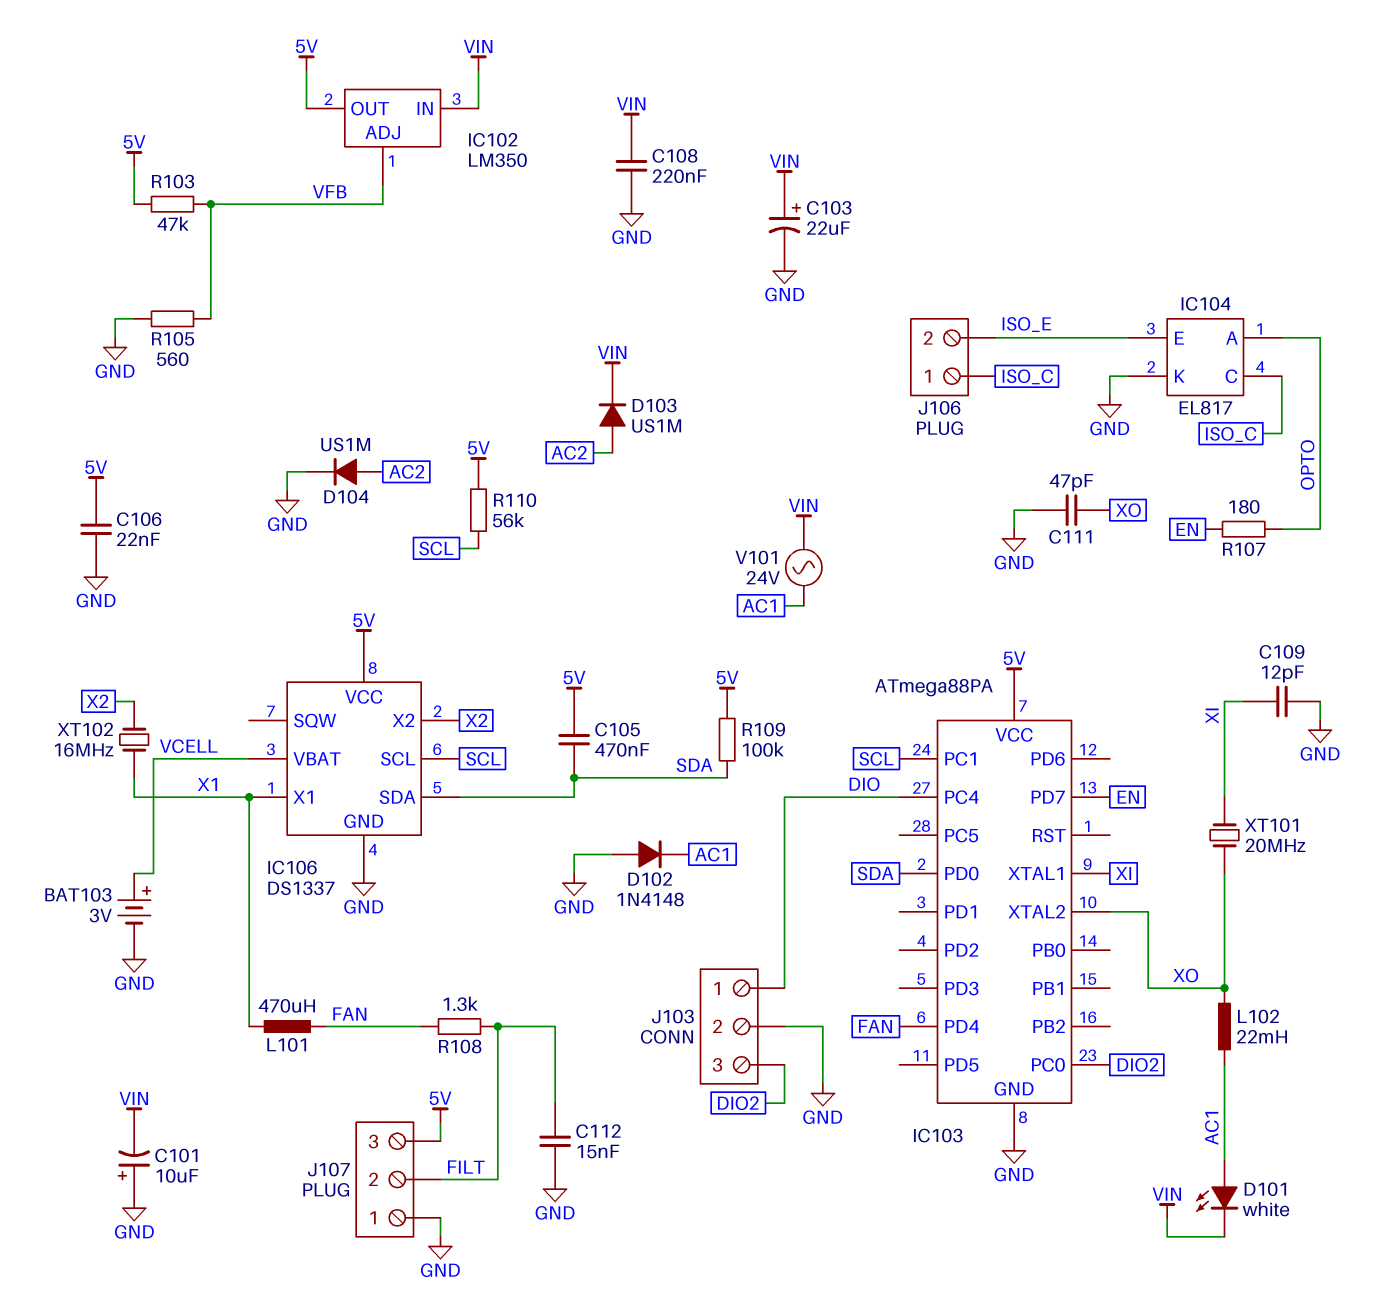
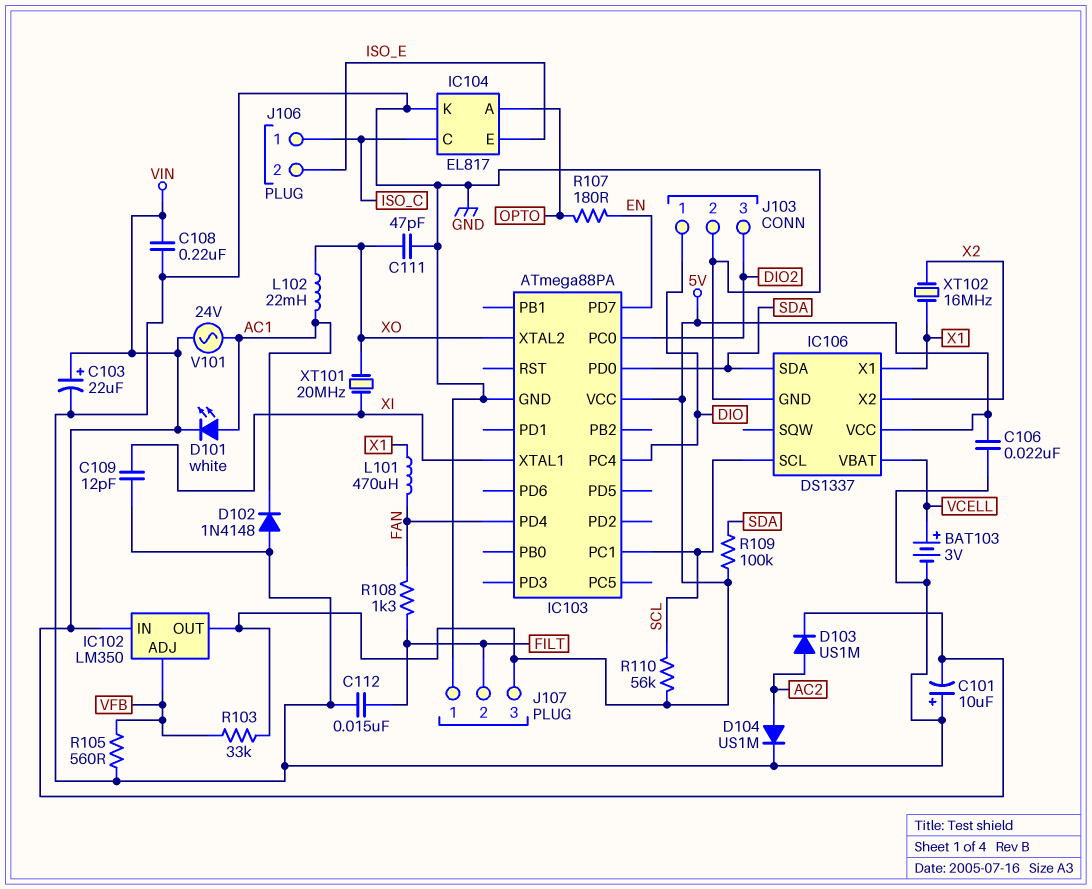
C105: 470nF (5V, SDA) -> none
R103: 47k (5V, VFB) -> 33k (5V, VFB)

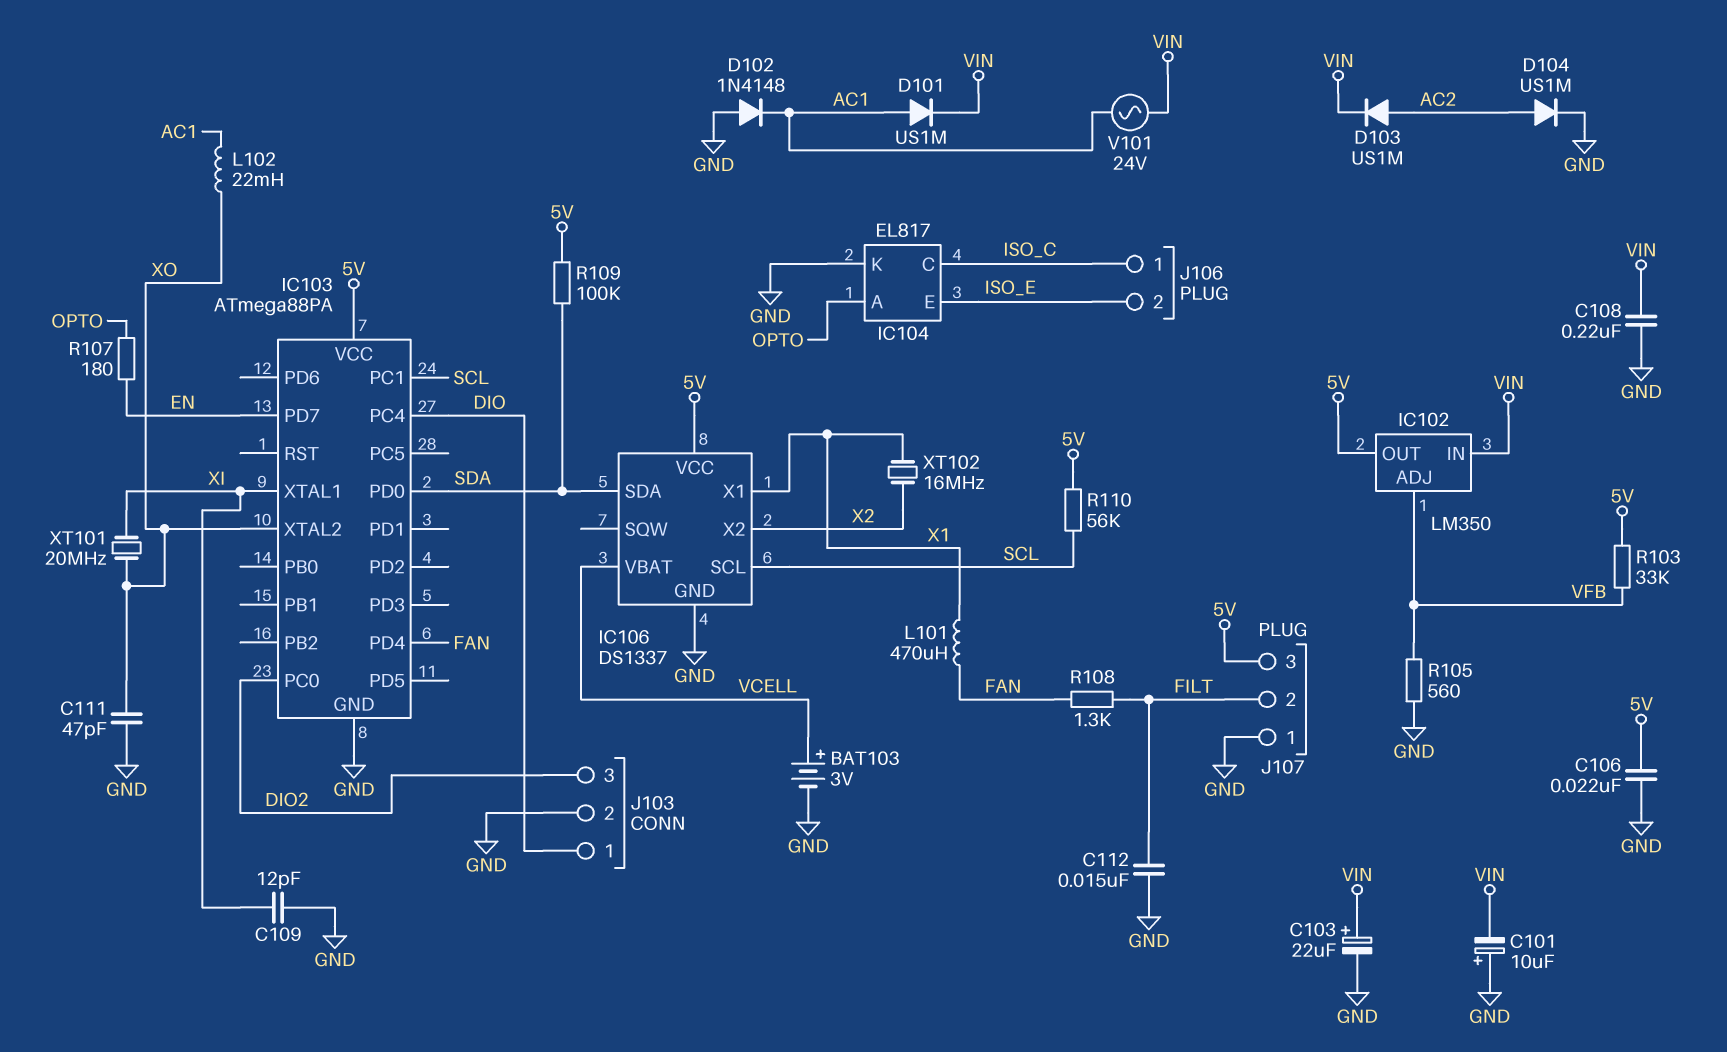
D101: LED white (A AC1, K VIN) -> diode US1M (A AC1, K VIN)

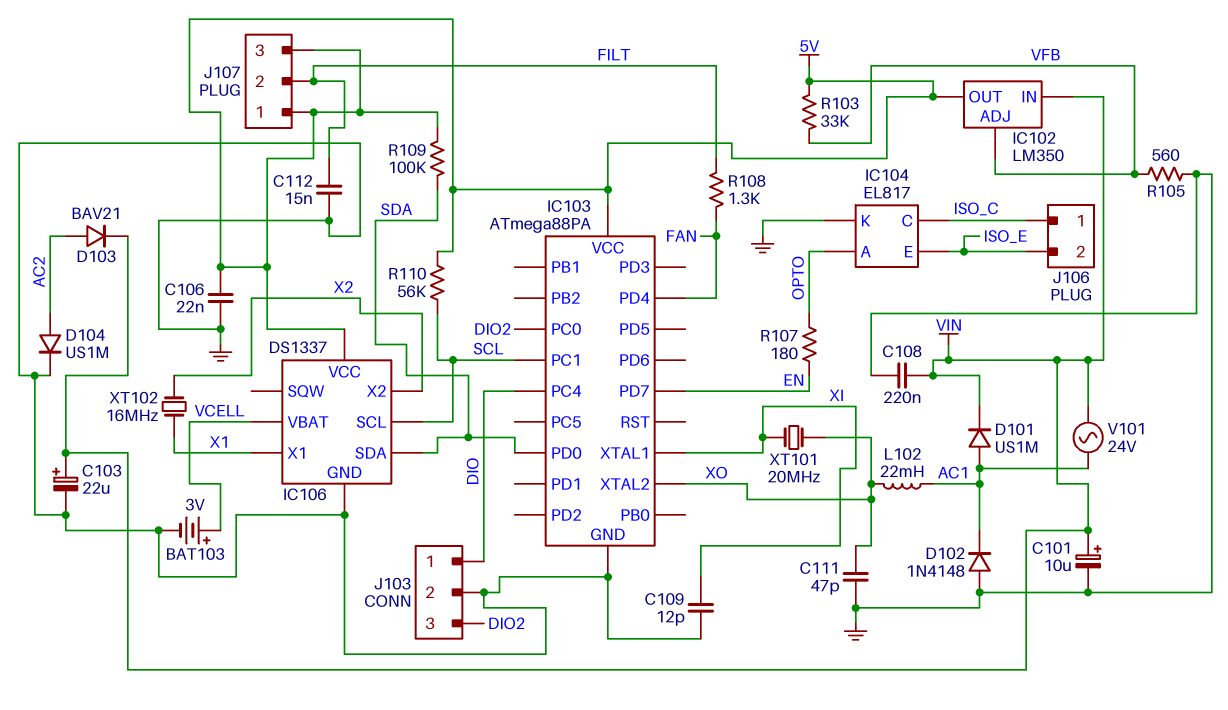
C101: 10uF (plus GND, minus VIN) -> 10uF (plus VIN, minus GND)
D103: diode US1M (A AC2, K VIN) -> diode BAV21 (A AC2, K VIN)
J107 pin 1: GND -> 5V
L101: 470uH (FAN, X1) -> none

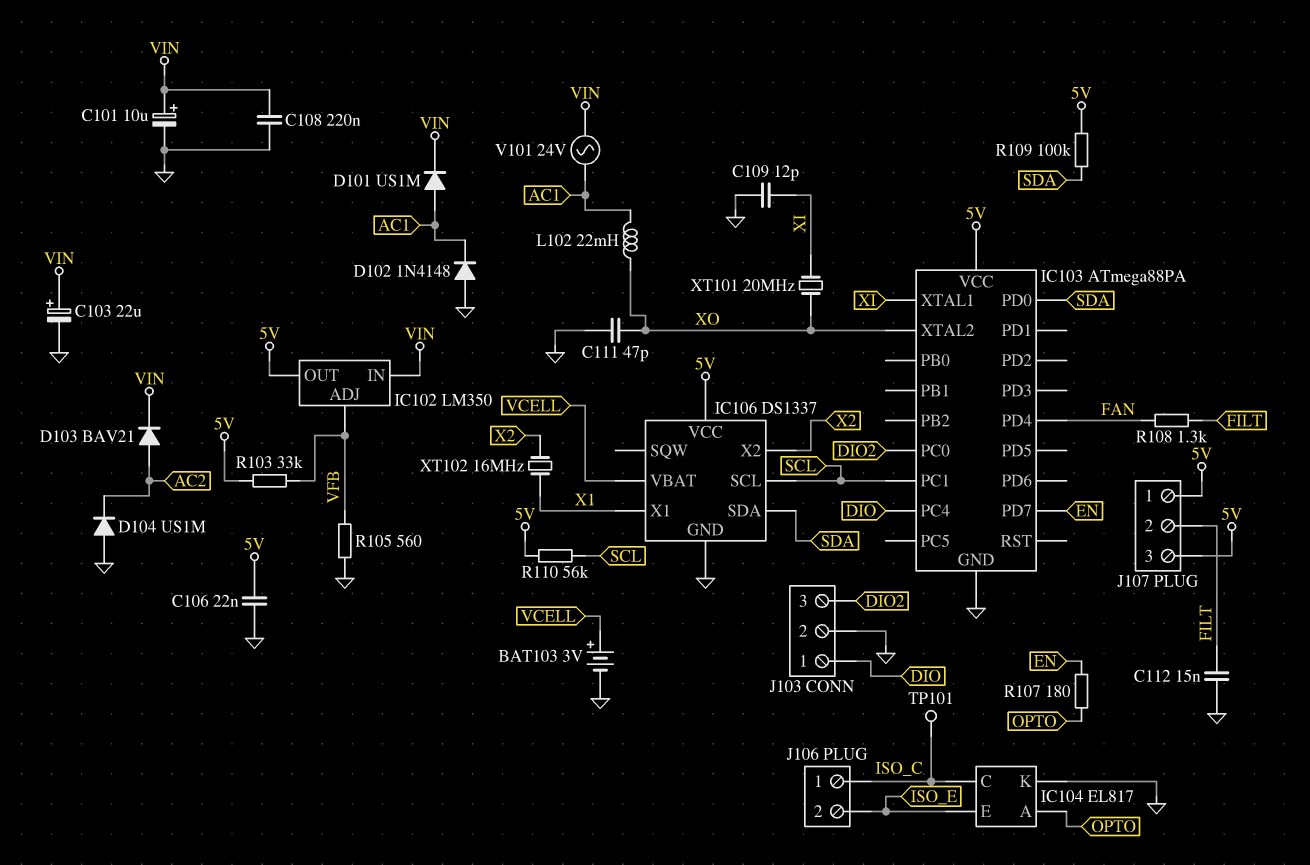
D104: diode US1M (A AC2, K GND) -> diode US1M (A GND, K AC2)
TP101: none -> test point (ISO_C)

